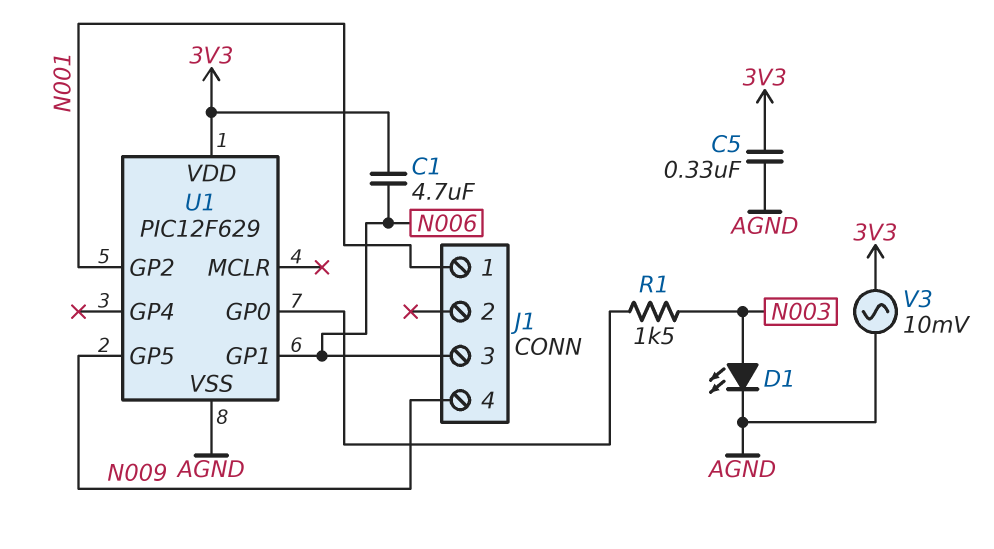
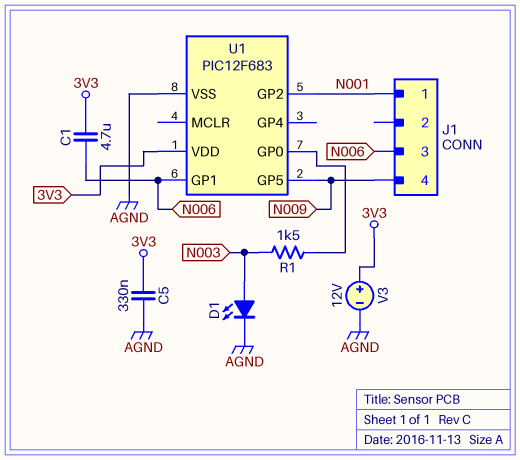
U1: PIC12F629 -> PIC12F683
V3: AC 10mV (3V3, AGND) -> 12V (plus 3V3, minus AGND)

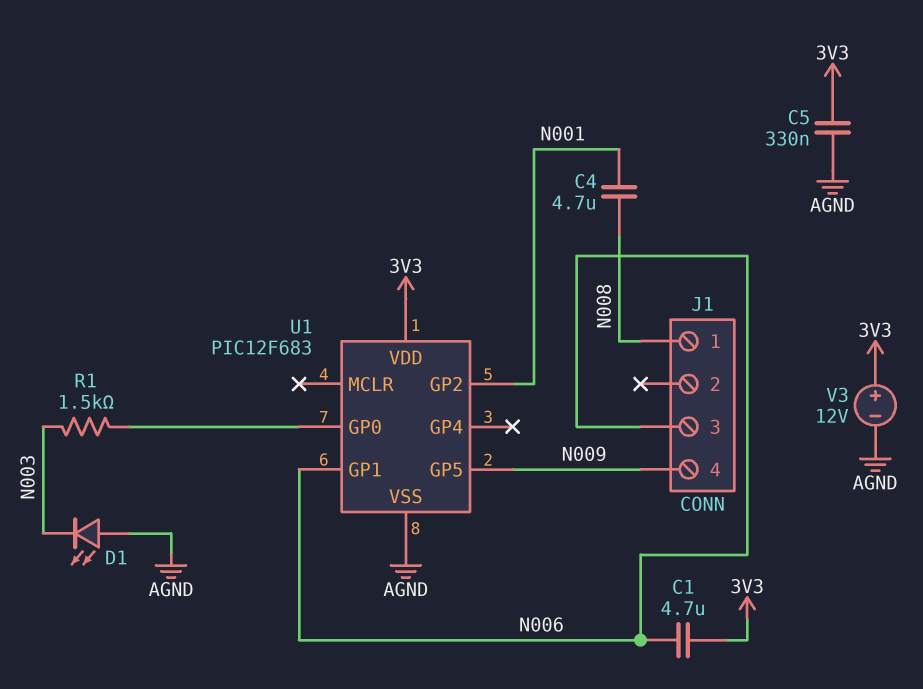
C4: none -> 4.7uF (N001, N008)
D1: LED (A N003, K AGND) -> LED (A AGND, K N003)
J1 pin 1: N001 -> N008

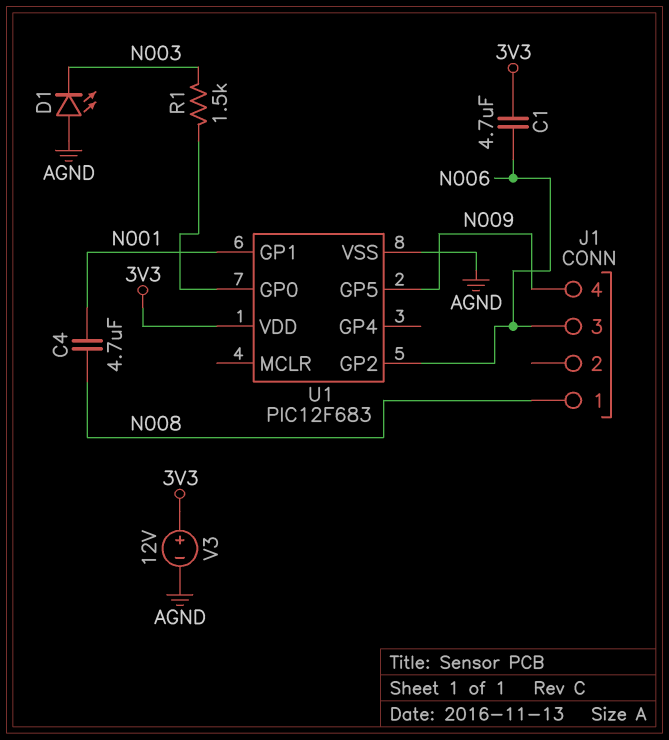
C5: 330nF (3V3, AGND) -> none
U1 pin GP1: N006 -> N001
U1 pin GP2: N001 -> N006

